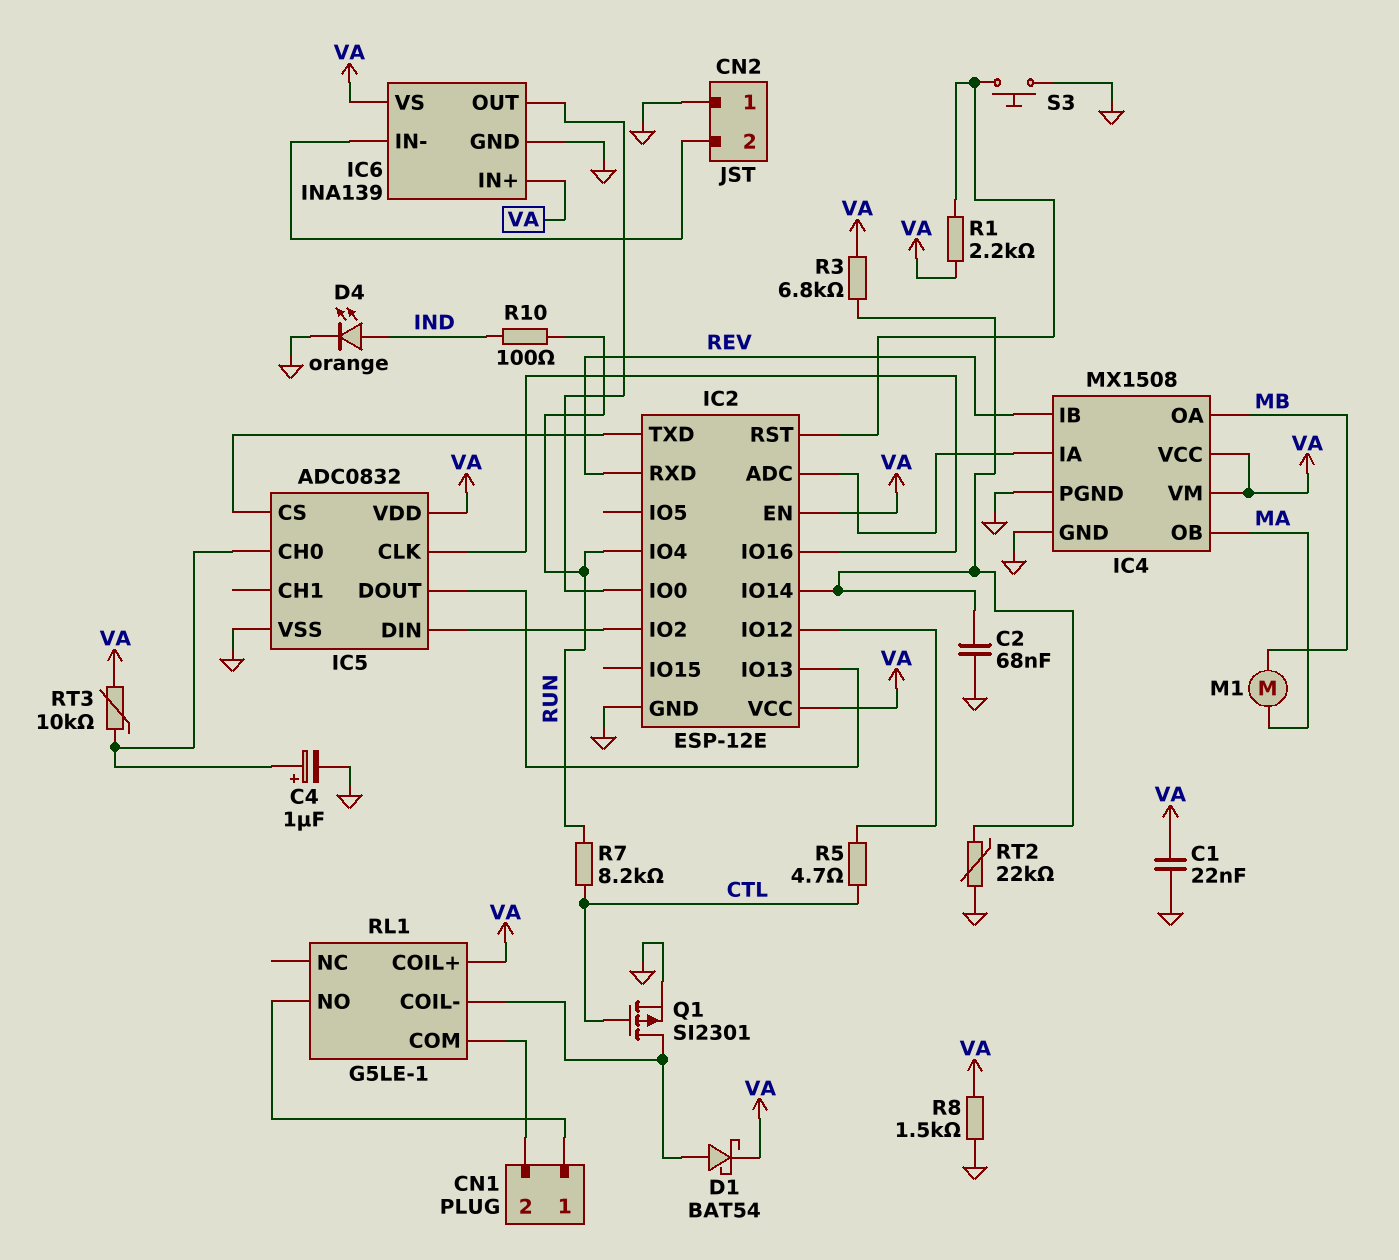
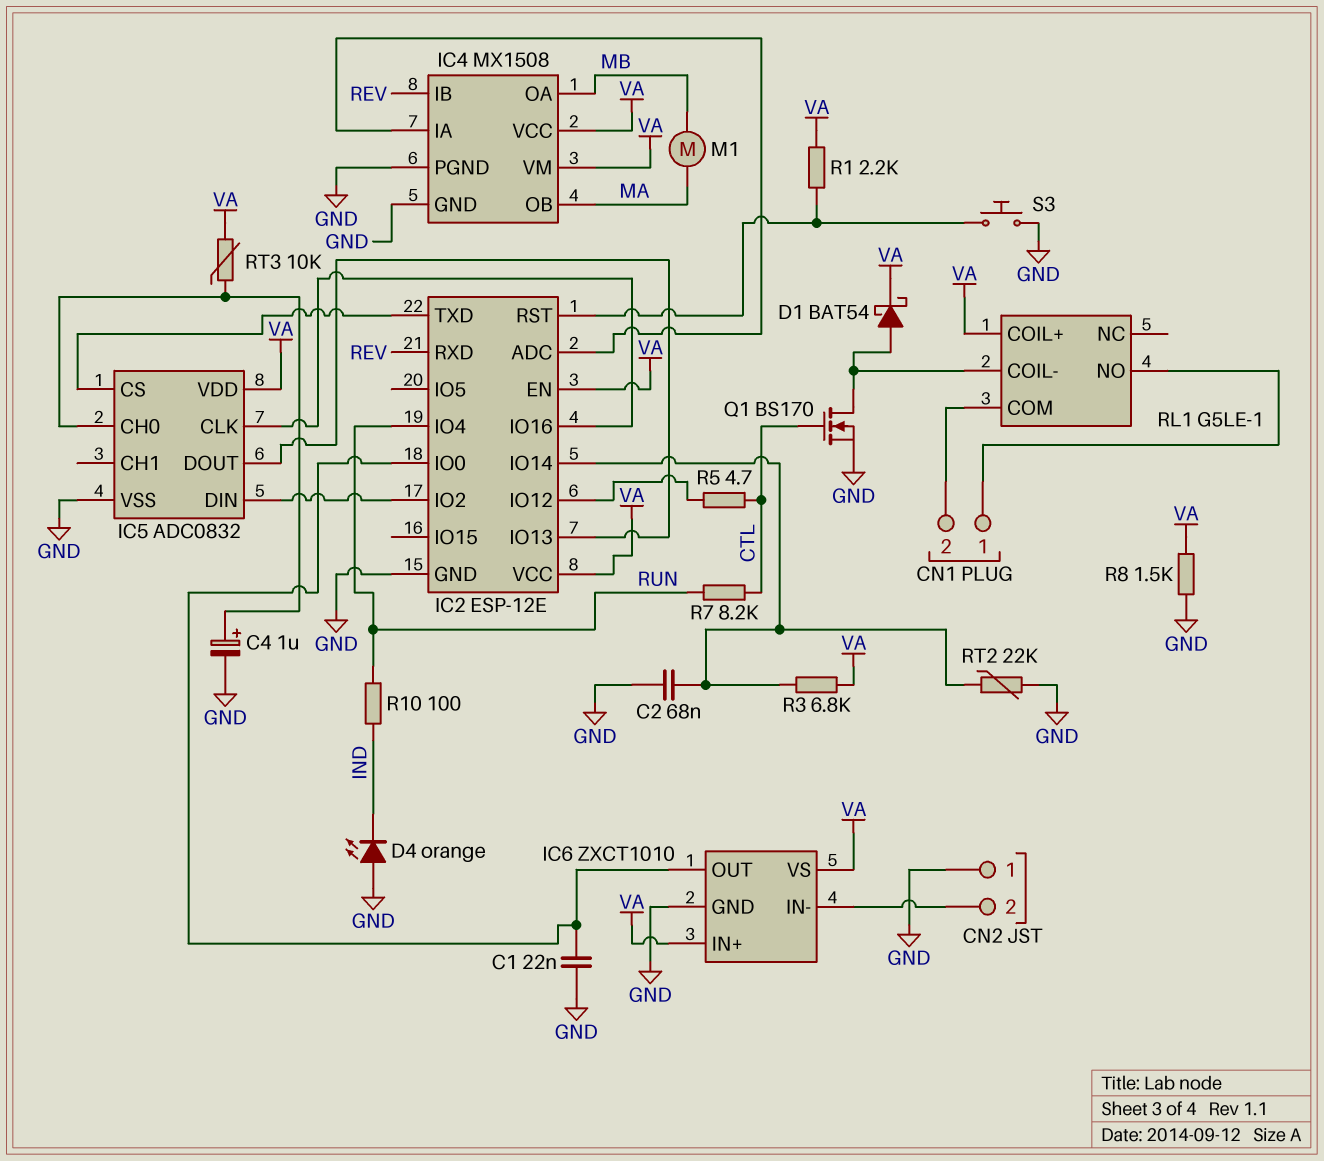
C1: 22nF (GND, VA) -> 22nF (GND, IC2/IO0)
D4: LED orange (A IND, K GND) -> LED orange (A GND, K IND)
IC6: INA139 -> ZXCT1010
Q1: PMOS SI2301 (G CTL, D RL1/COIL-, S GND) -> NMOS BS170 (G CTL, D RL1/COIL-, S GND)

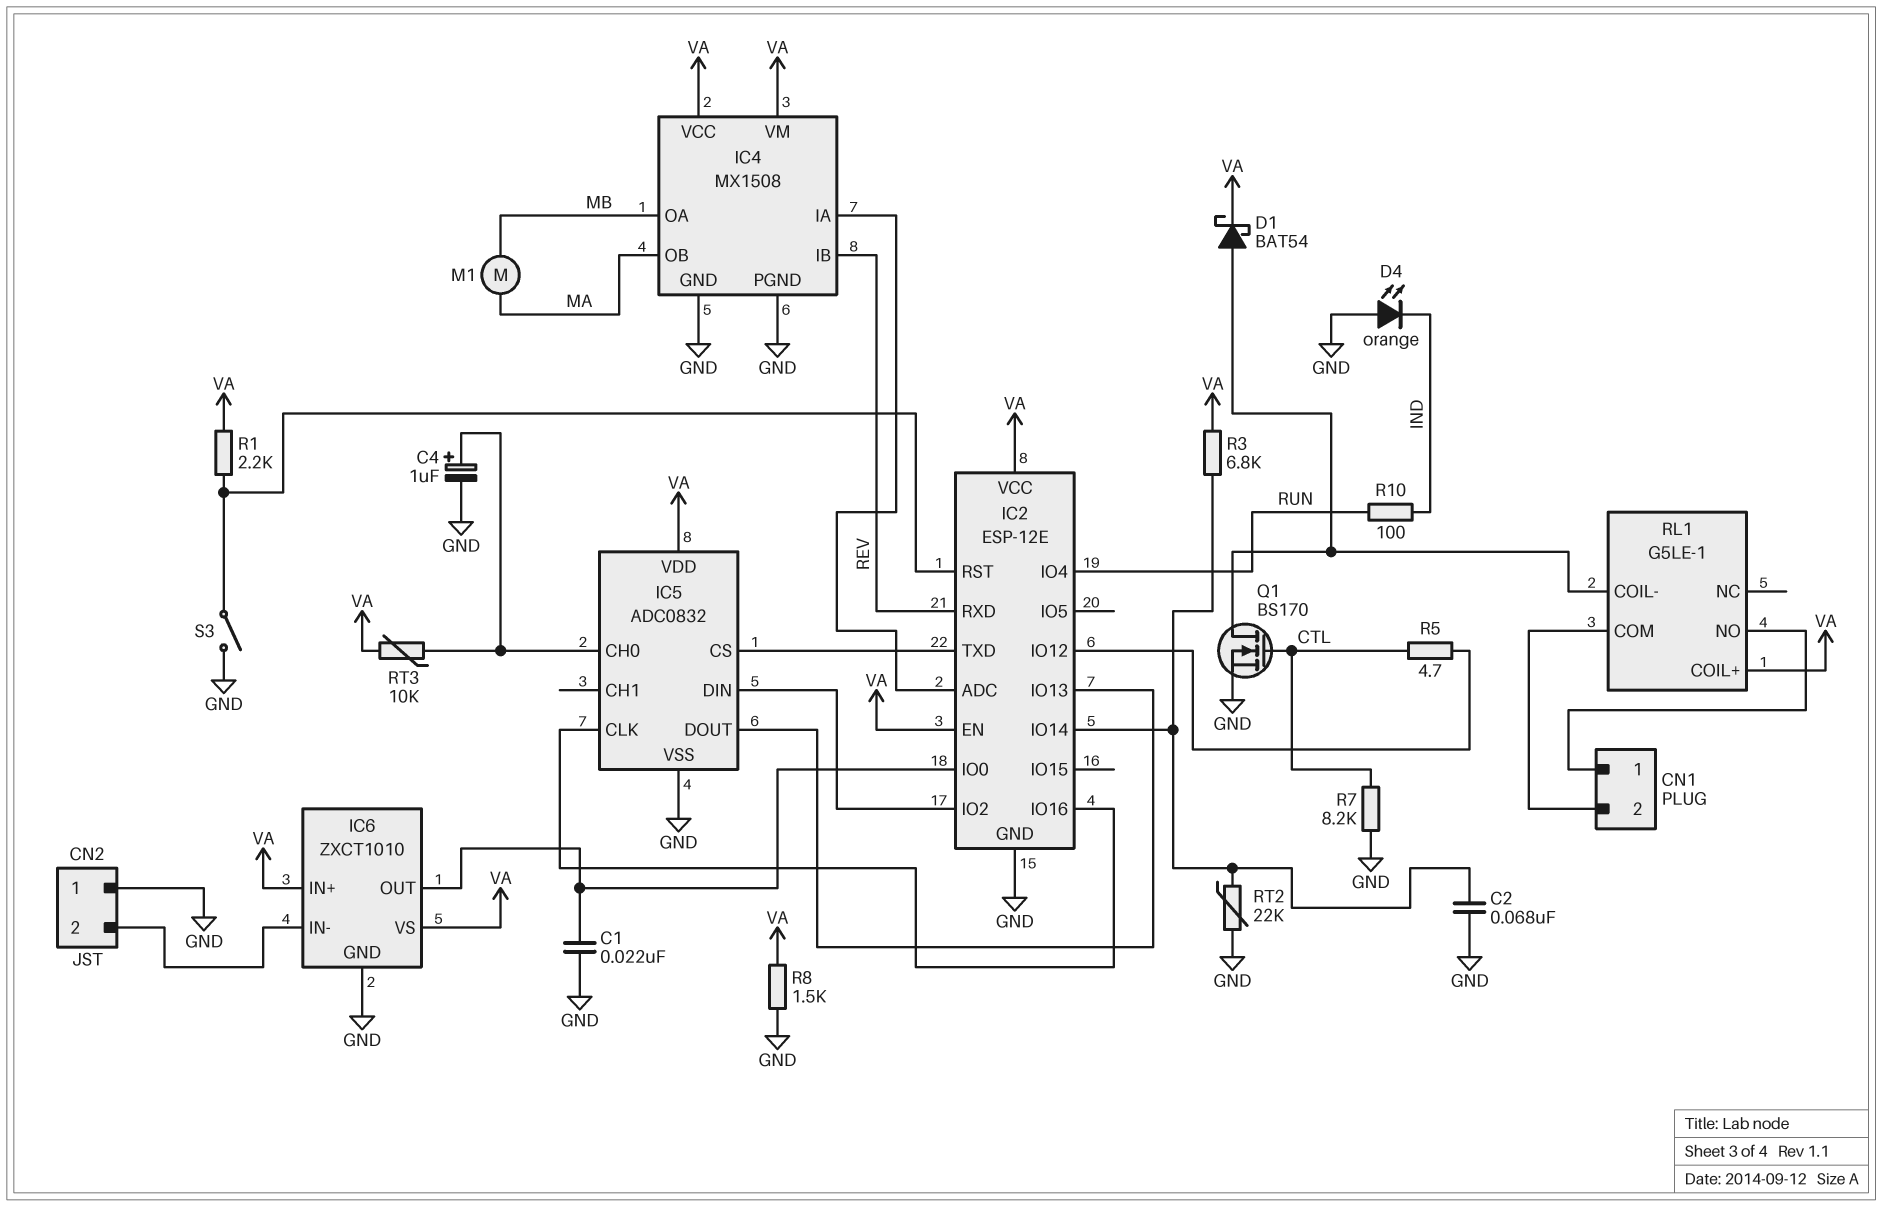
R7: 8.2k (CTL, RUN) -> 8.2k (CTL, GND)
S3: button (GND, IC2/RST) -> switch (GND, IC2/RST)

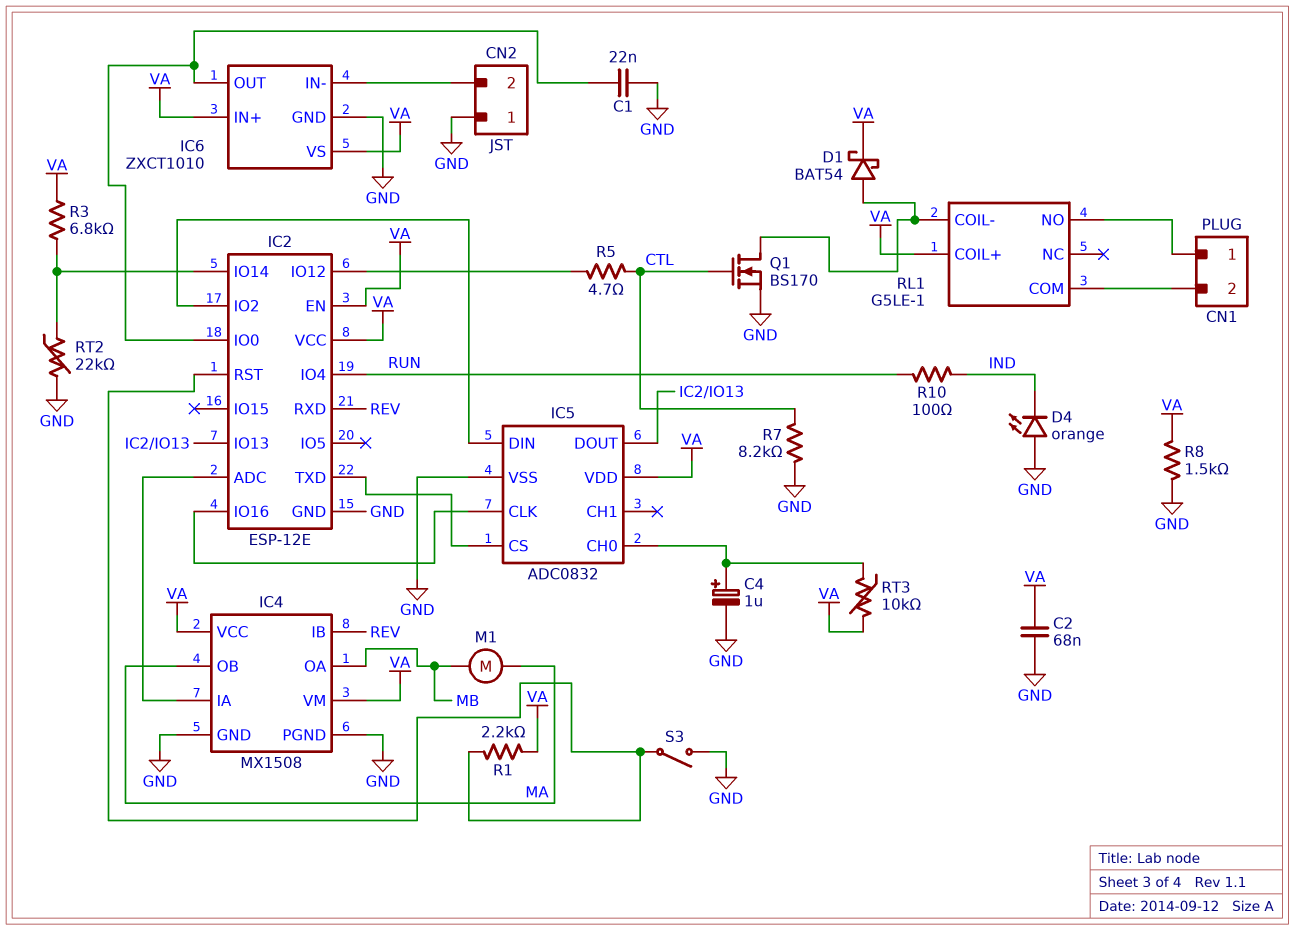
C2: 68nF (GND, IC2/IO14) -> 68nF (GND, VA)

